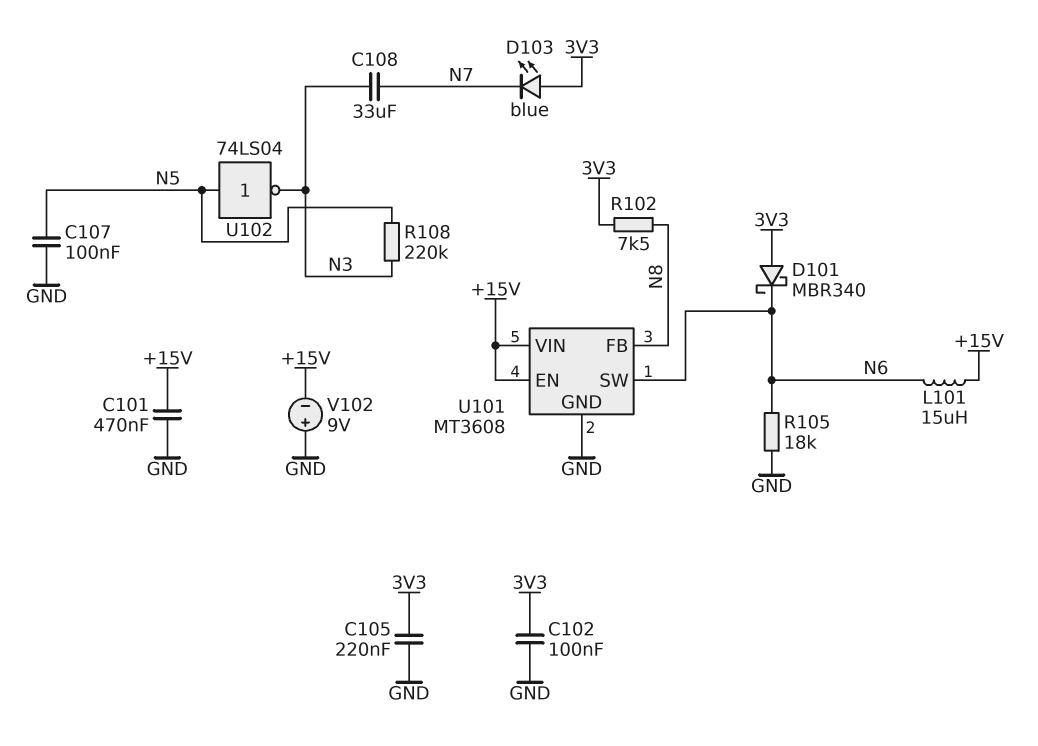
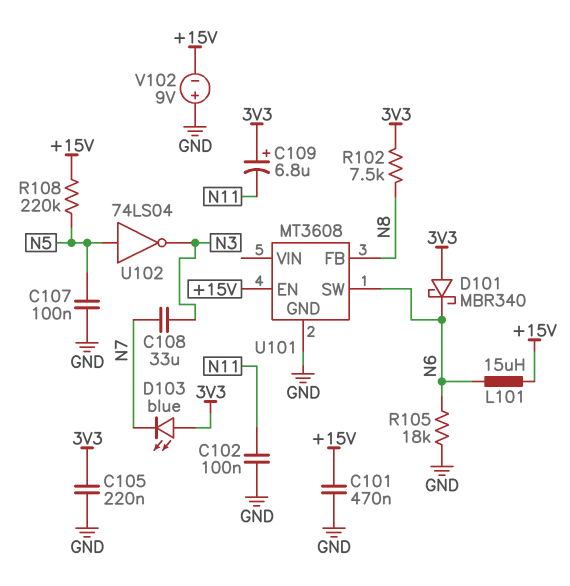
C102: 100nF (3V3, GND) -> 100nF (GND, N11)
C109: none -> 6.8uF (plus 3V3, minus N11)
R108: 220k (N3, N5) -> 220k (+15V, N5)
U101 pin VIN: +15V -> none

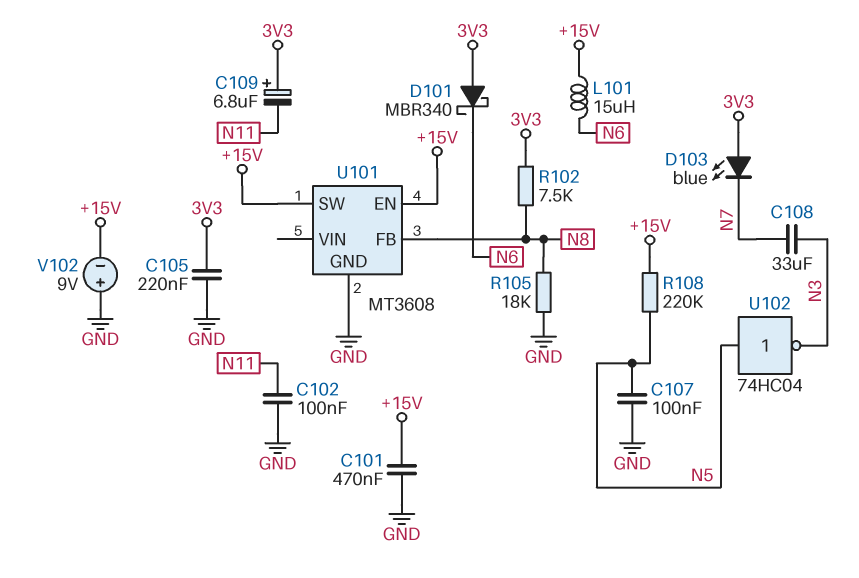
R105: 18k (GND, N6) -> 18k (GND, N8)
U101 pin SW: N6 -> +15V
U102: NOT 74LS04 (in N5, out N3) -> NOT 74HC04 (in N5, out N3)

